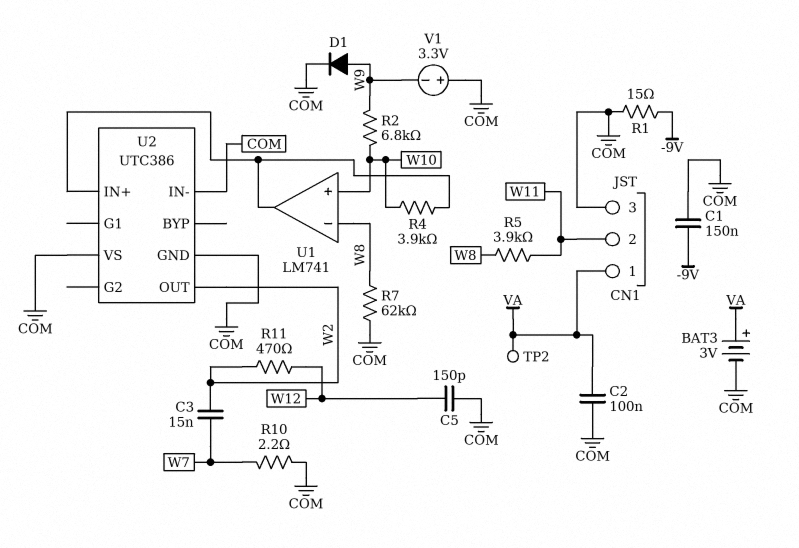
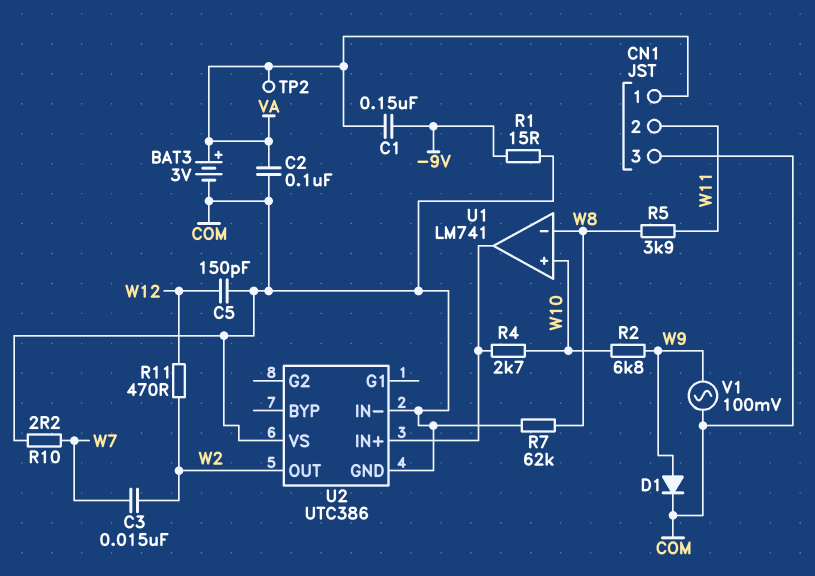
C1: 150nF (-9V, COM) -> 150nF (-9V, VA)
R4: 3.9k (U1/out, W10) -> 2.7k (U1/out, W10)
V1: 3.3V (plus COM, minus W9) -> AC 100mV (COM, W9)

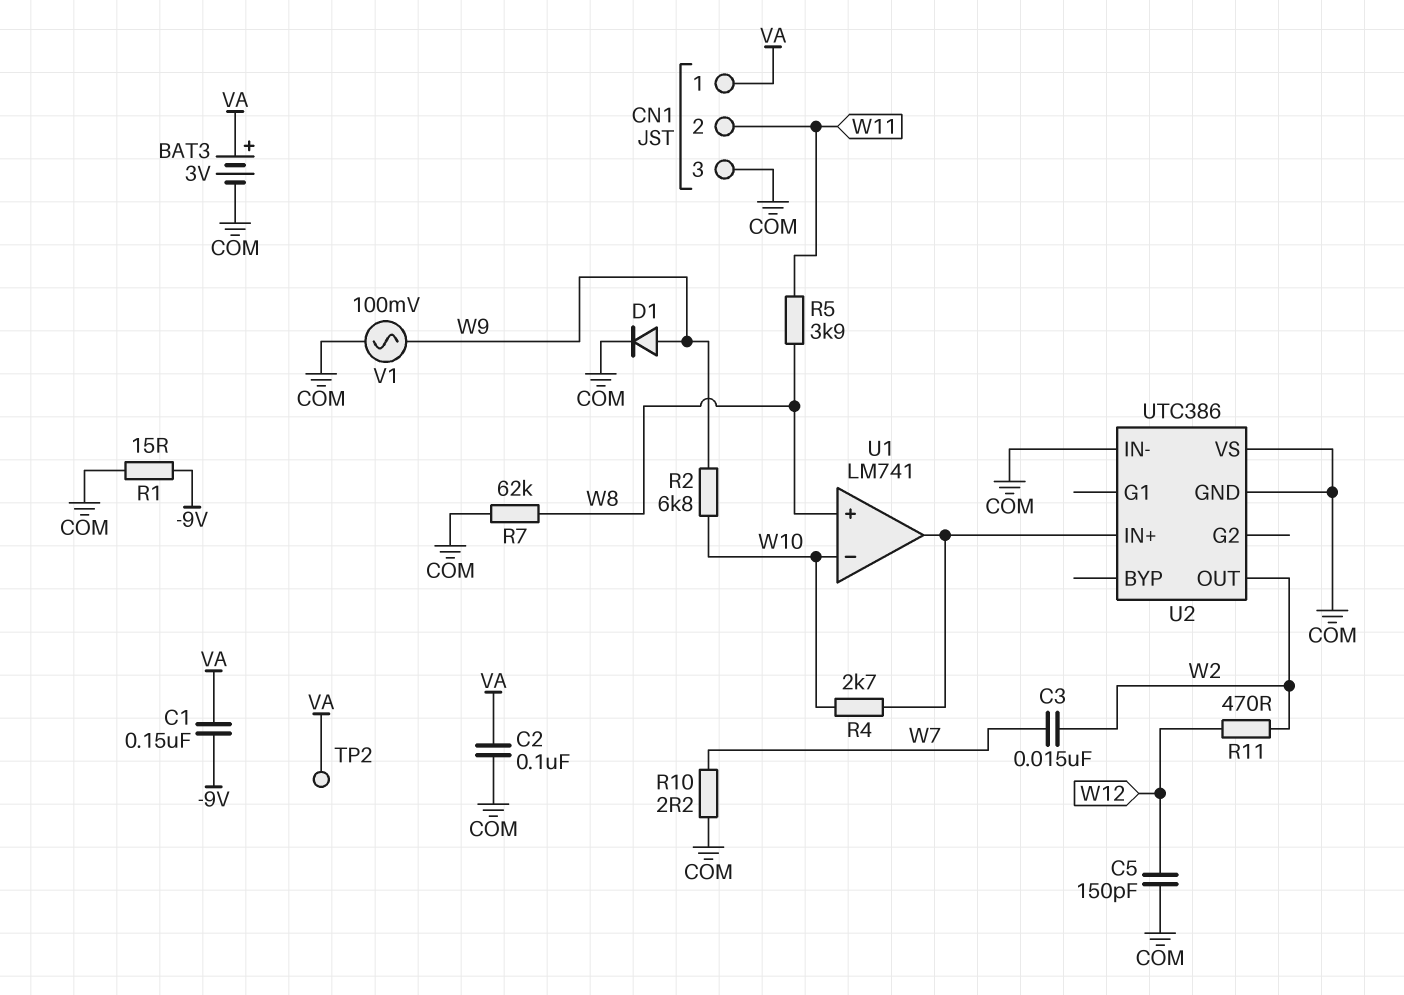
U1 pin in+: W10 -> W8
U1 pin in-: W8 -> W10

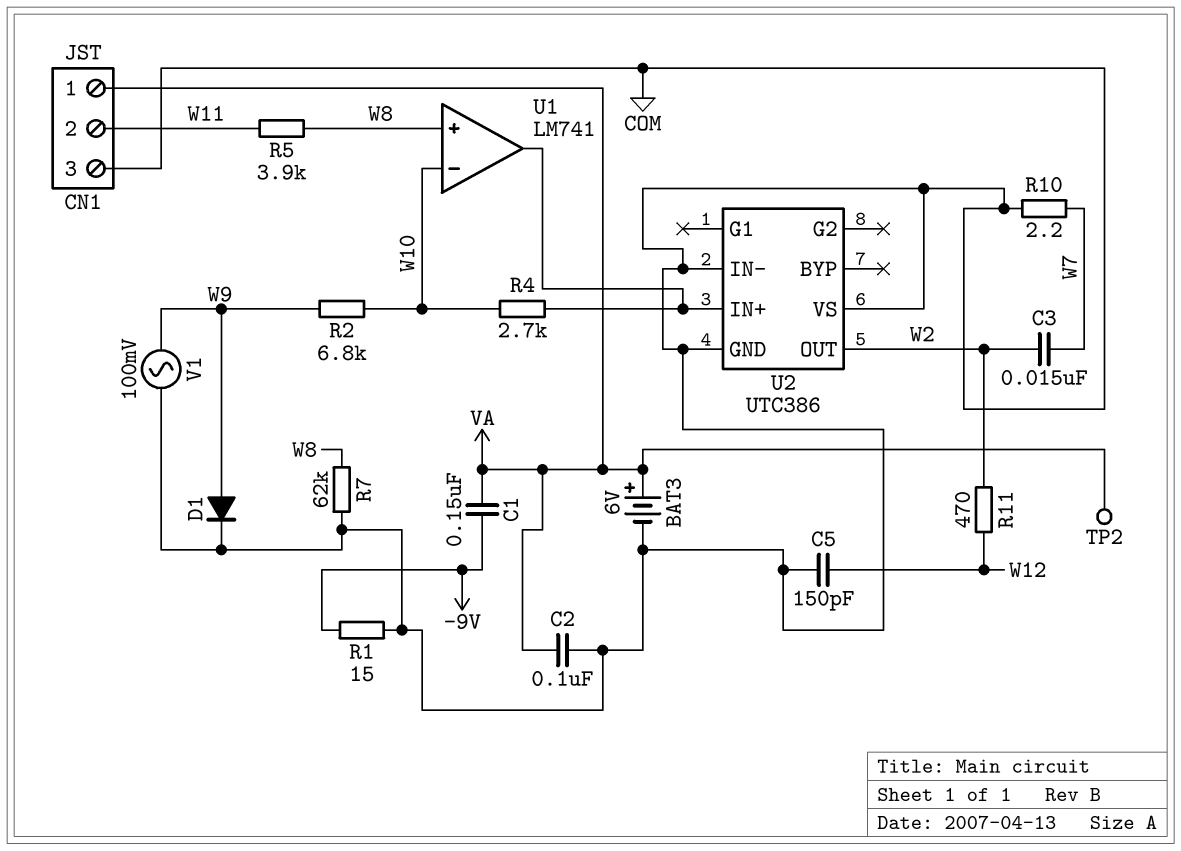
BAT3: 3V (plus VA, minus COM) -> 6V (plus VA, minus COM)

